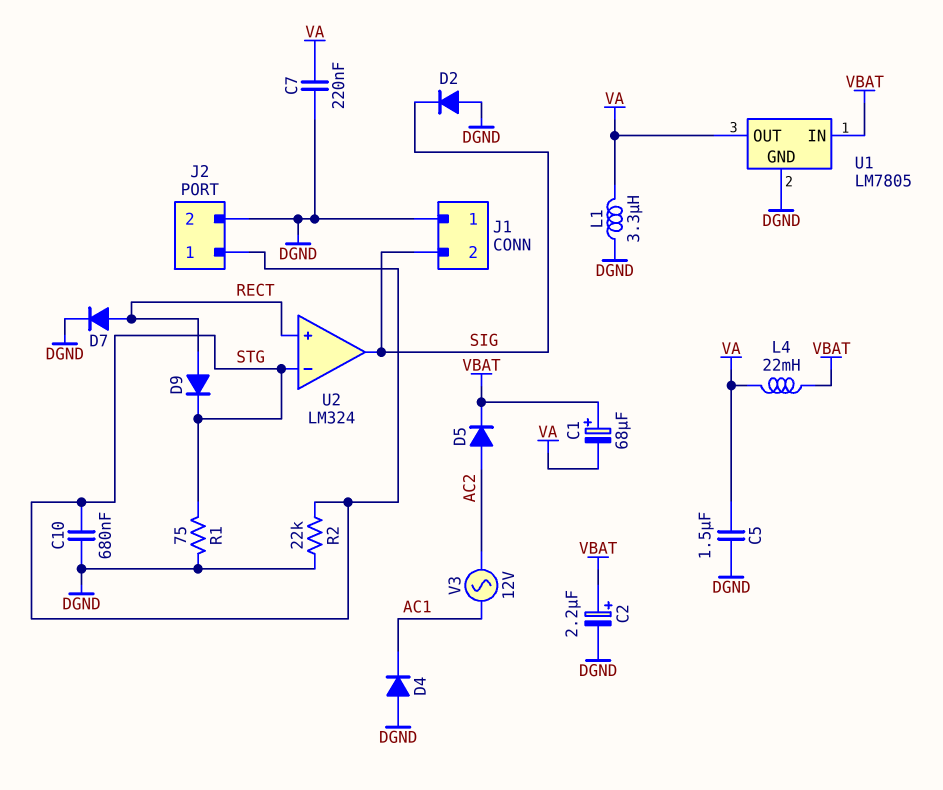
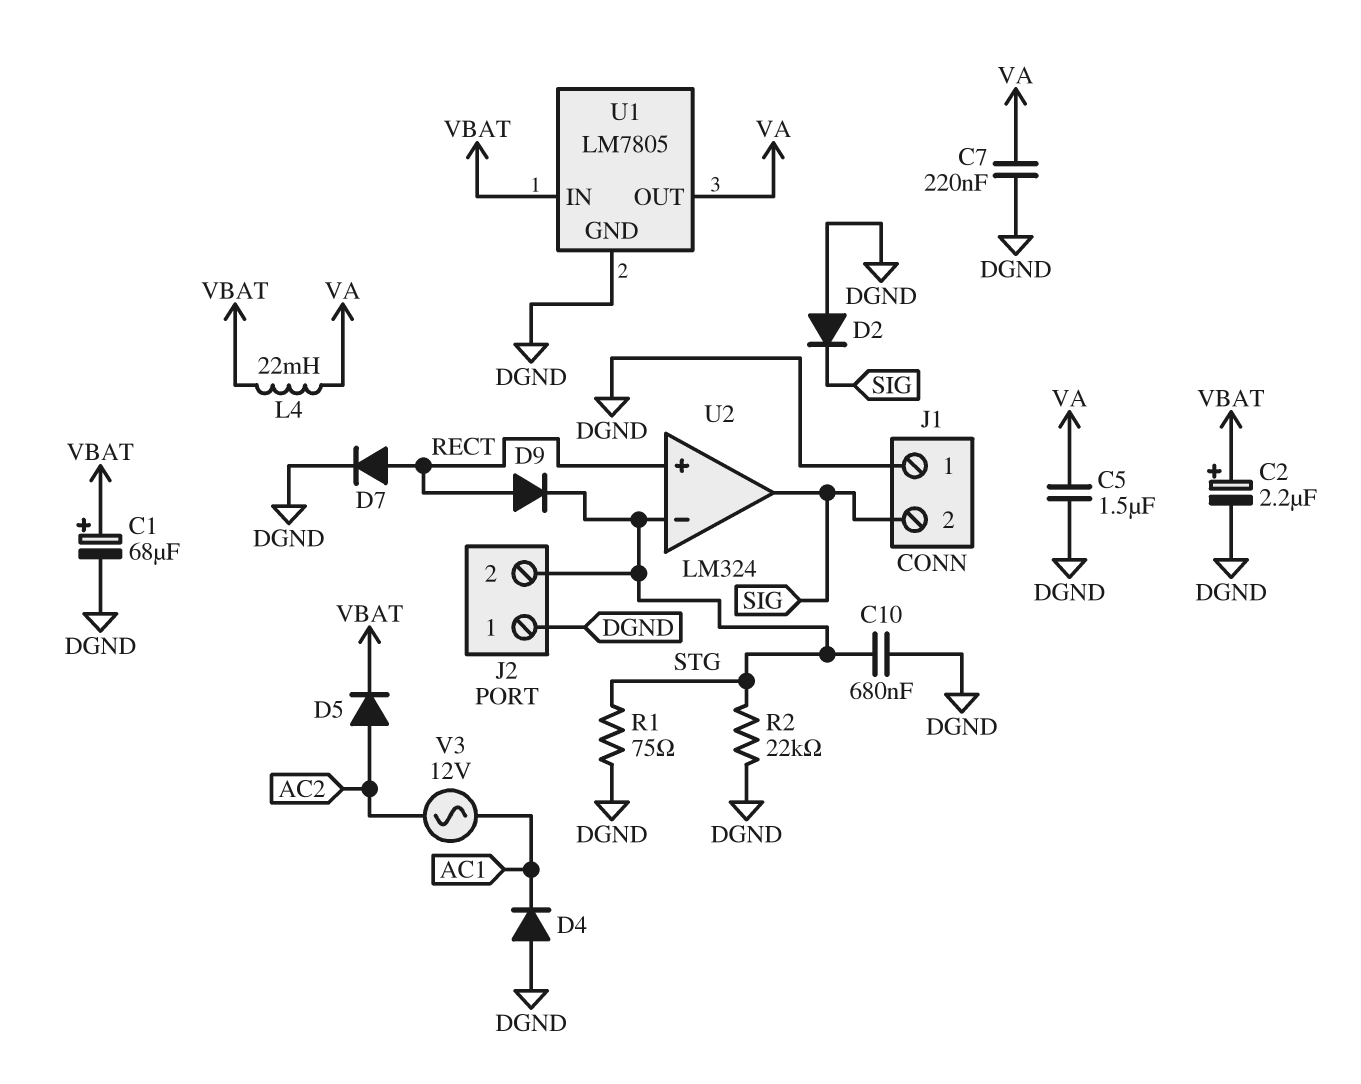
C1: 68uF (plus VBAT, minus VA) -> 68uF (plus VBAT, minus DGND)
J2 pin 1: STG -> DGND
J2 pin 2: DGND -> STG
L1: 3.3uH (DGND, VA) -> none

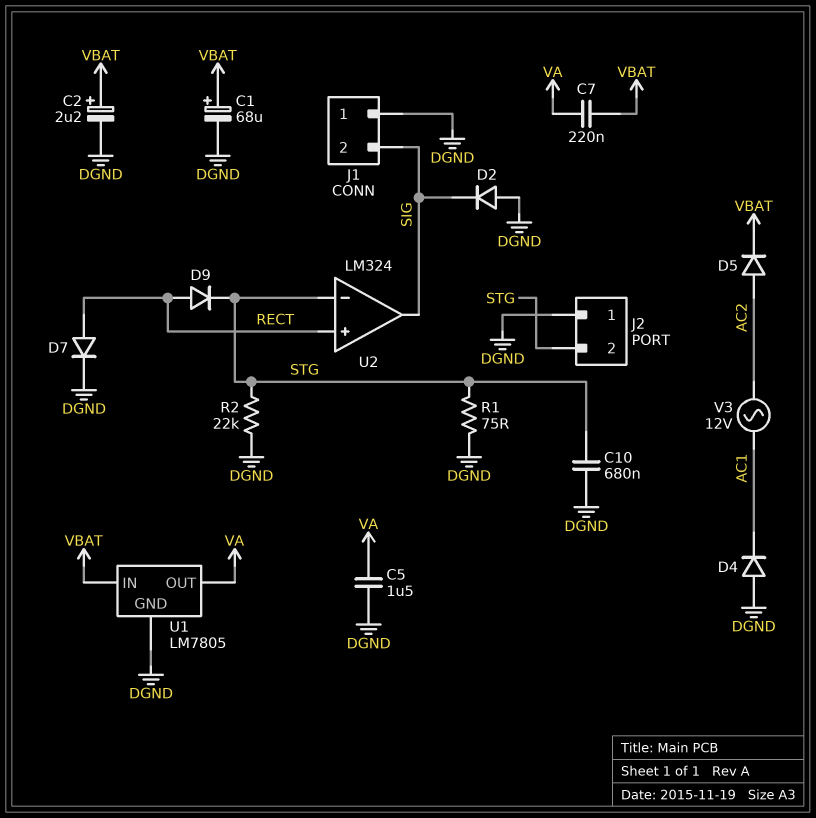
C7: 220nF (DGND, VA) -> 220nF (VA, VBAT)
L4: 22mH (VA, VBAT) -> none

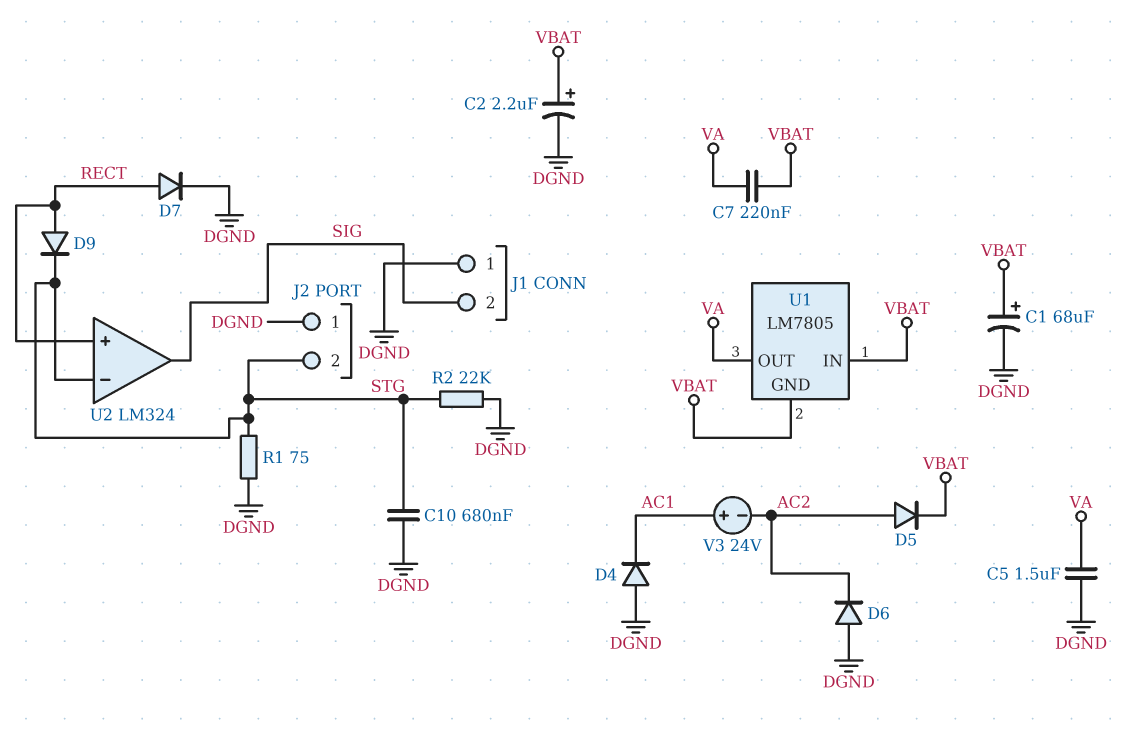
D2: diode (A DGND, K SIG) -> none
D6: none -> diode (A DGND, K AC2)
U1 pin GND: DGND -> VBAT
V3: AC 12V (AC1, AC2) -> 24V (plus AC1, minus AC2)

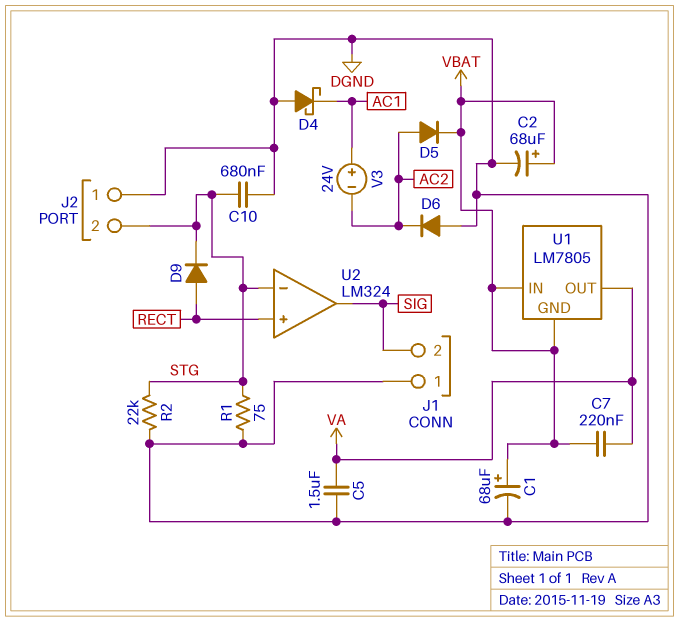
C2: 2.2uF (plus VBAT, minus DGND) -> 68uF (plus VBAT, minus DGND)
D4: diode (A DGND, K AC1) -> schottky (A DGND, K AC1)
D7: diode (A RECT, K DGND) -> none

